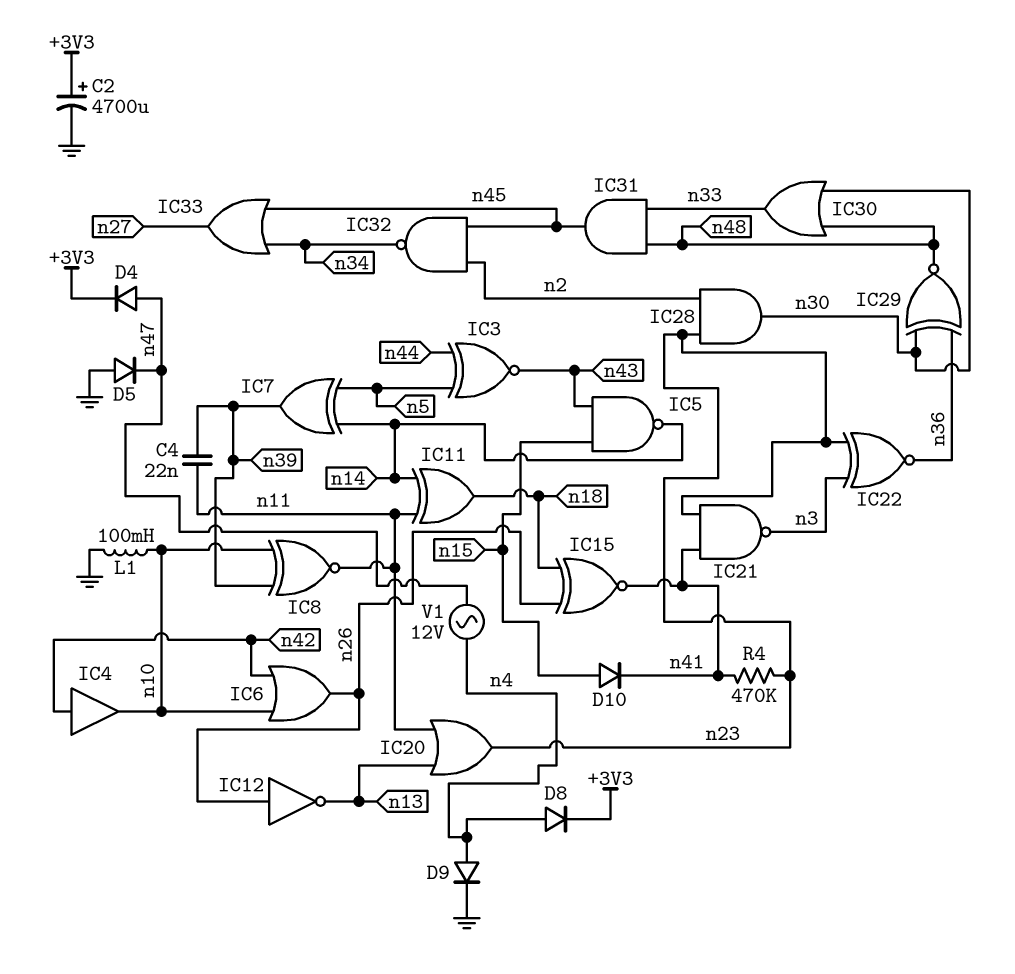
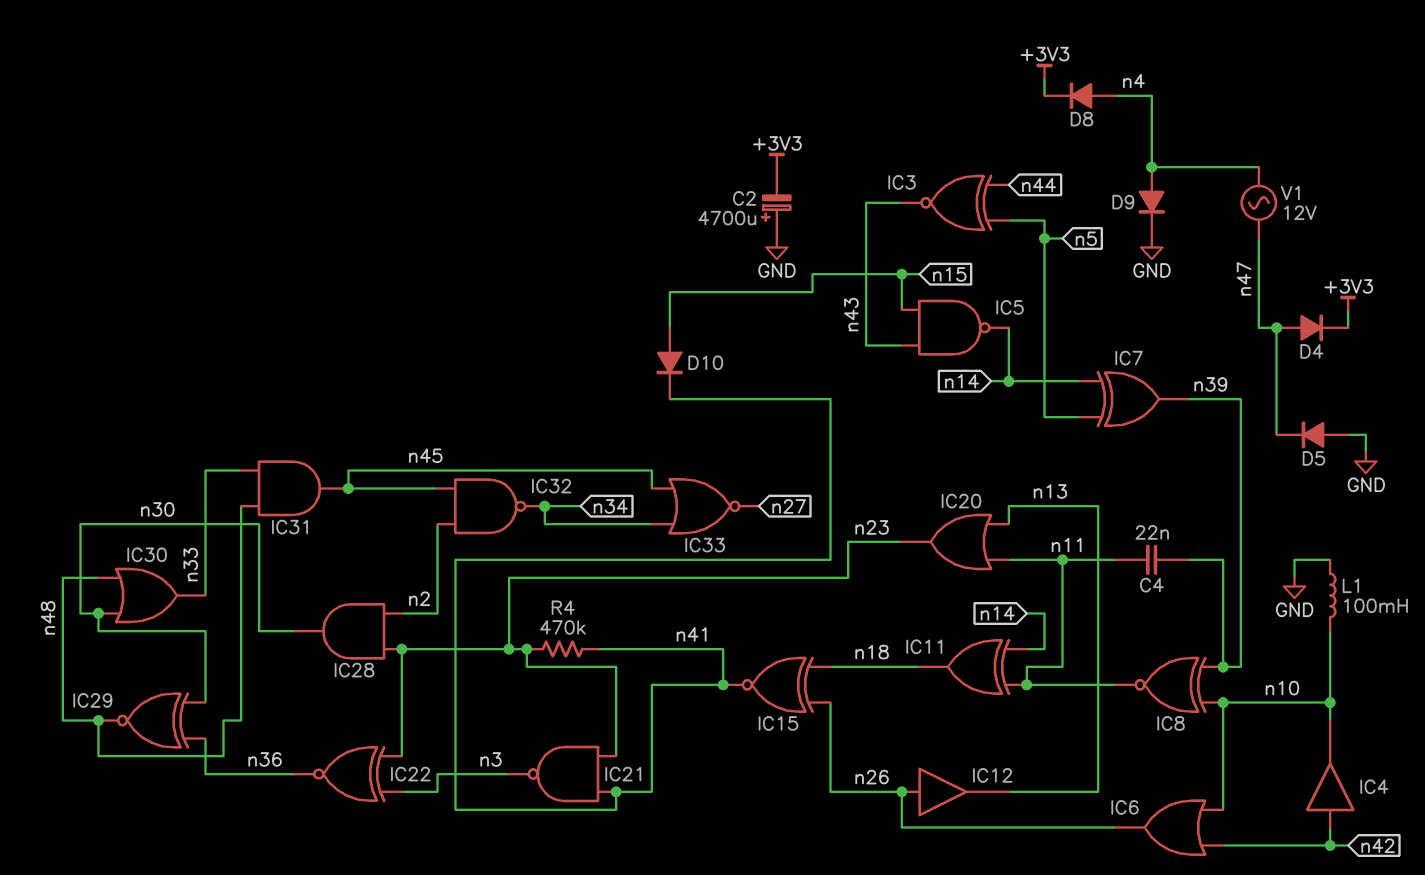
C2: 4700uF (plus +3V3, minus GND) -> 4700uF (plus GND, minus +3V3)
IC12: NOT (in n26, out n13) -> buffer (in n26, out n13)
IC33: OR (in n34, in n45, out n27) -> NOR (in n34, in n45, out n27)

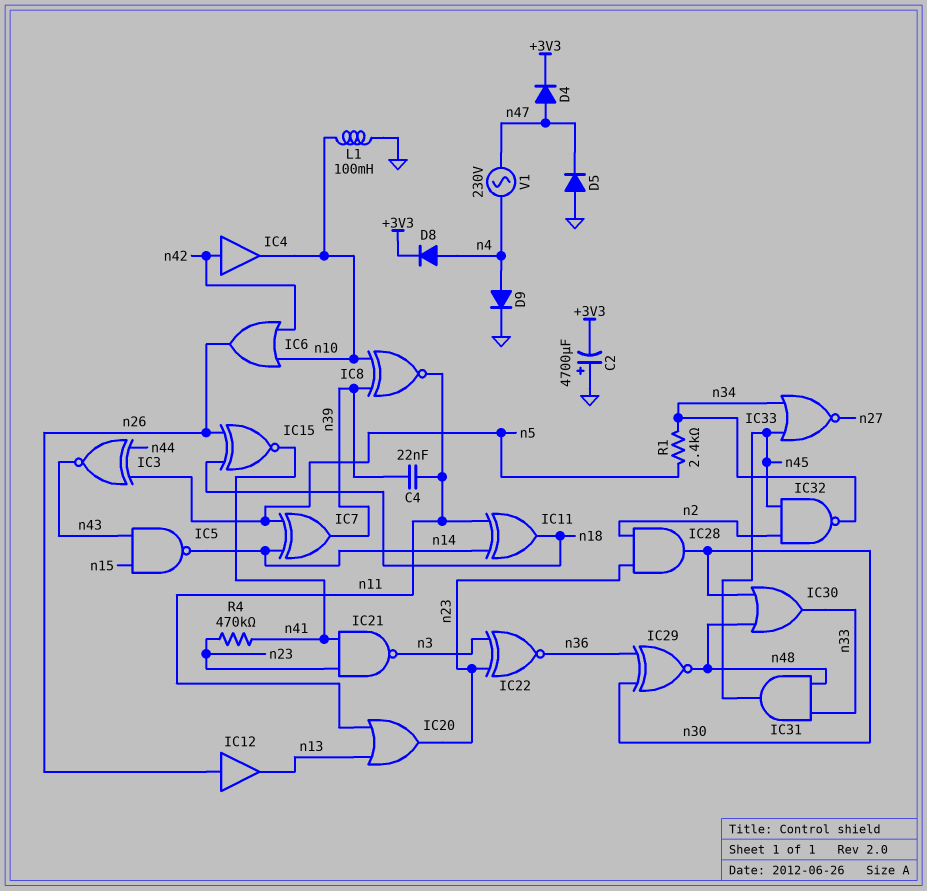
D10: diode (A n15, K n41) -> none
R1: none -> 2.4k (n5, n34)
V1: AC 12V (n4, n47) -> AC 230V (n4, n47)

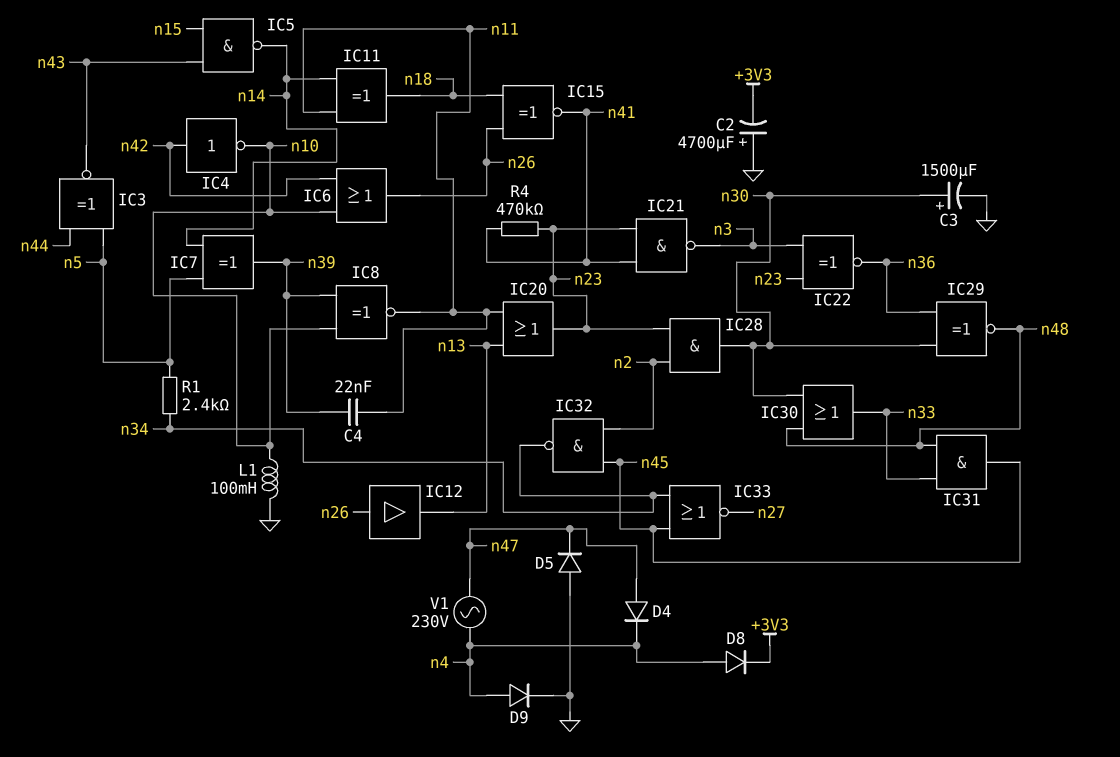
C3: none -> 1500uF (plus n30, minus GND)
D4: diode (A n47, K +3V3) -> diode (A n47, K n4)
IC4: buffer (in n42, out n10) -> NOT (in n42, out n10)

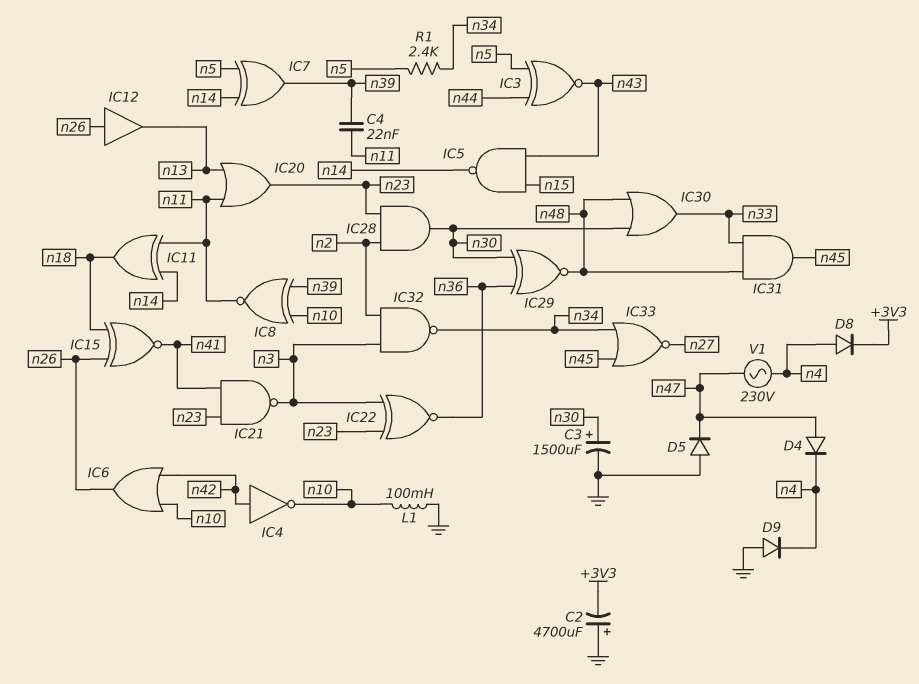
D9: diode (A n4, K GND) -> diode (A GND, K n4)
IC32: NAND (in n2, in n45, out n34) -> NAND (in n2, in n3, out n34)
R4: 470k (n23, n41) -> none

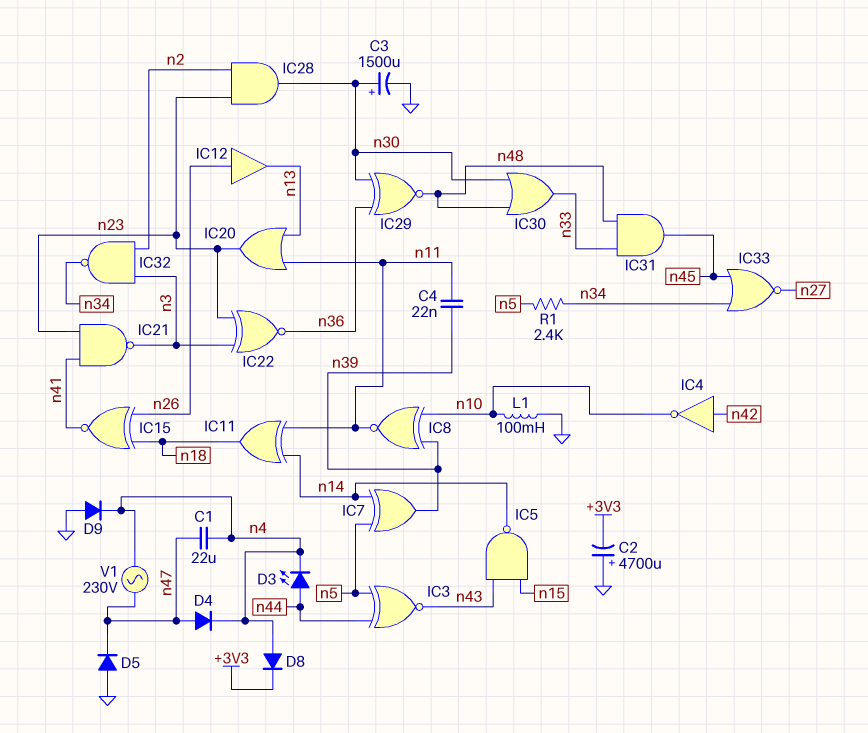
C1: none -> 22uF (n4, n47)
D3: none -> LED (A n44, K n4)
IC6: OR (in n10, in n42, out n26) -> none

